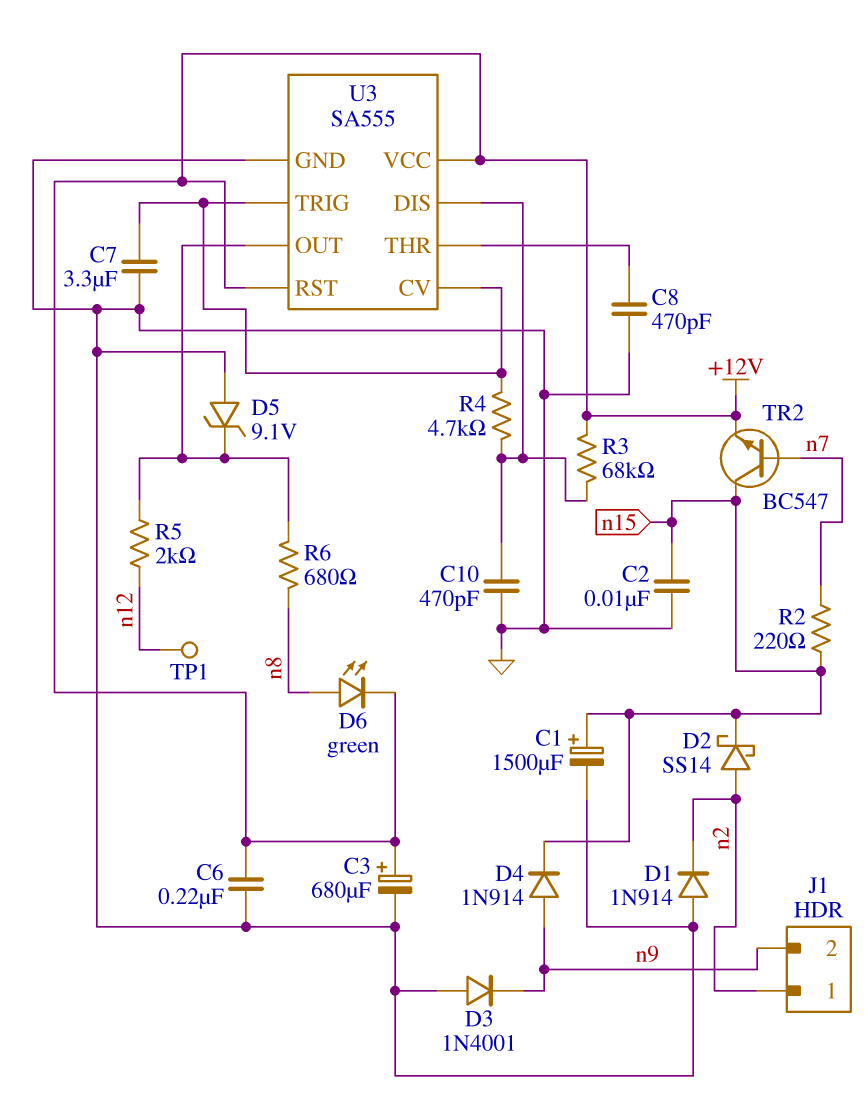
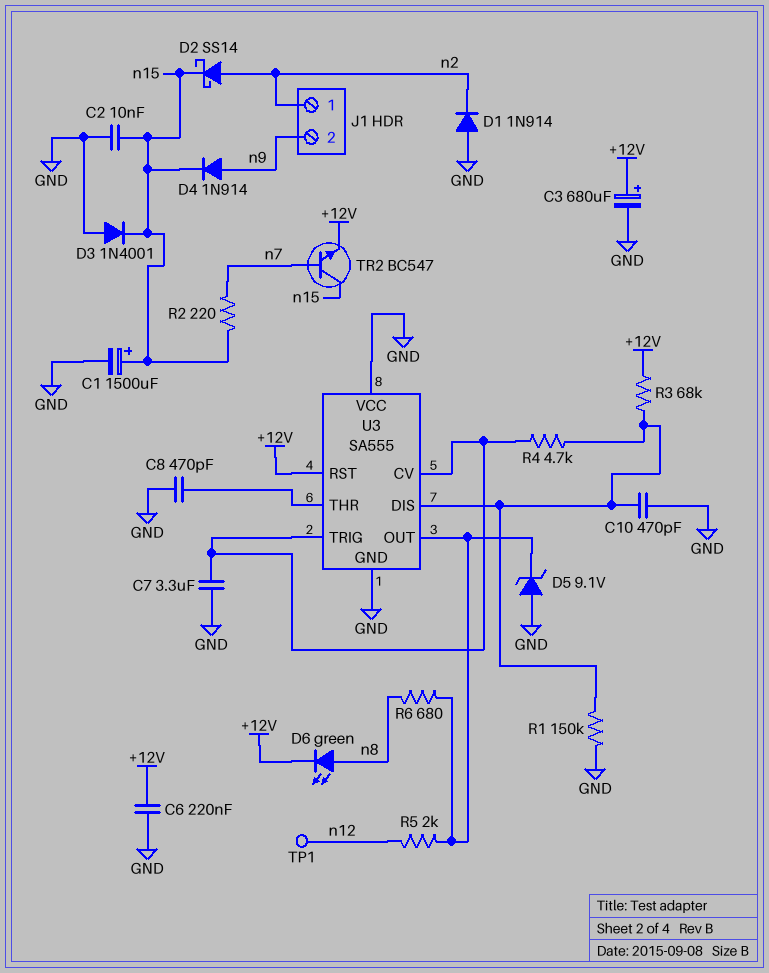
D3: diode 1N4001 (A GND, K n9) -> diode 1N4001 (A GND, K n15)
R1: none -> 150k (GND, U3/DIS)
U3 pin VCC: +12V -> GND

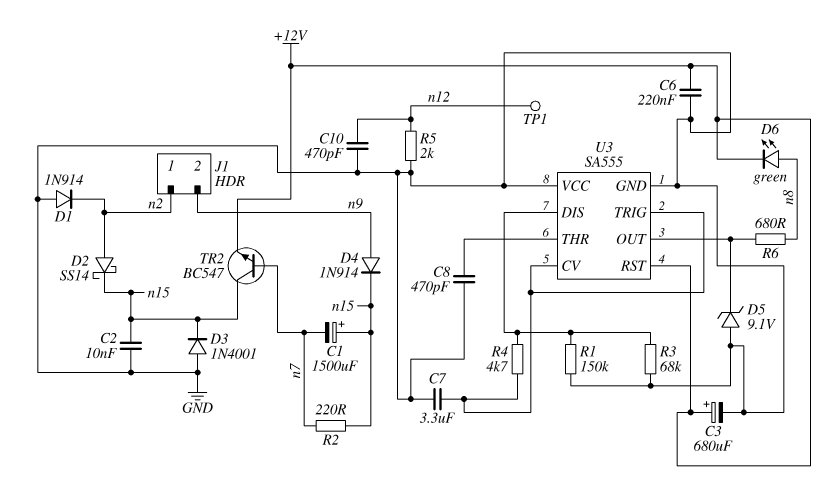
C1: 1500uF (plus n15, minus GND) -> 1500uF (plus n15, minus n7)
C10: 470pF (GND, U3/DIS) -> 470pF (GND, n12)
R3: 68k (+12V, U3/DIS) -> 68k (GND, U3/DIS)
R5: 2k (U3/OUT, n12) -> 2k (GND, n12)

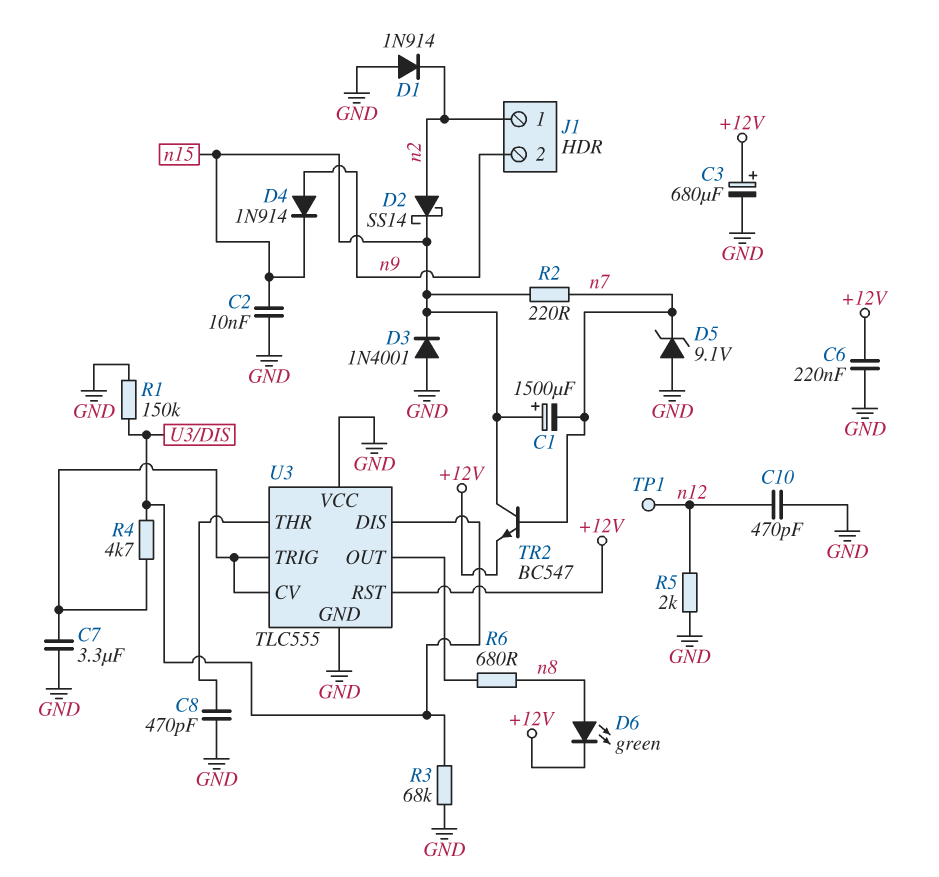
D5: zener 9.1V (A GND, K U3/OUT) -> zener 9.1V (A GND, K n7)
U3: SA555 -> TLC555

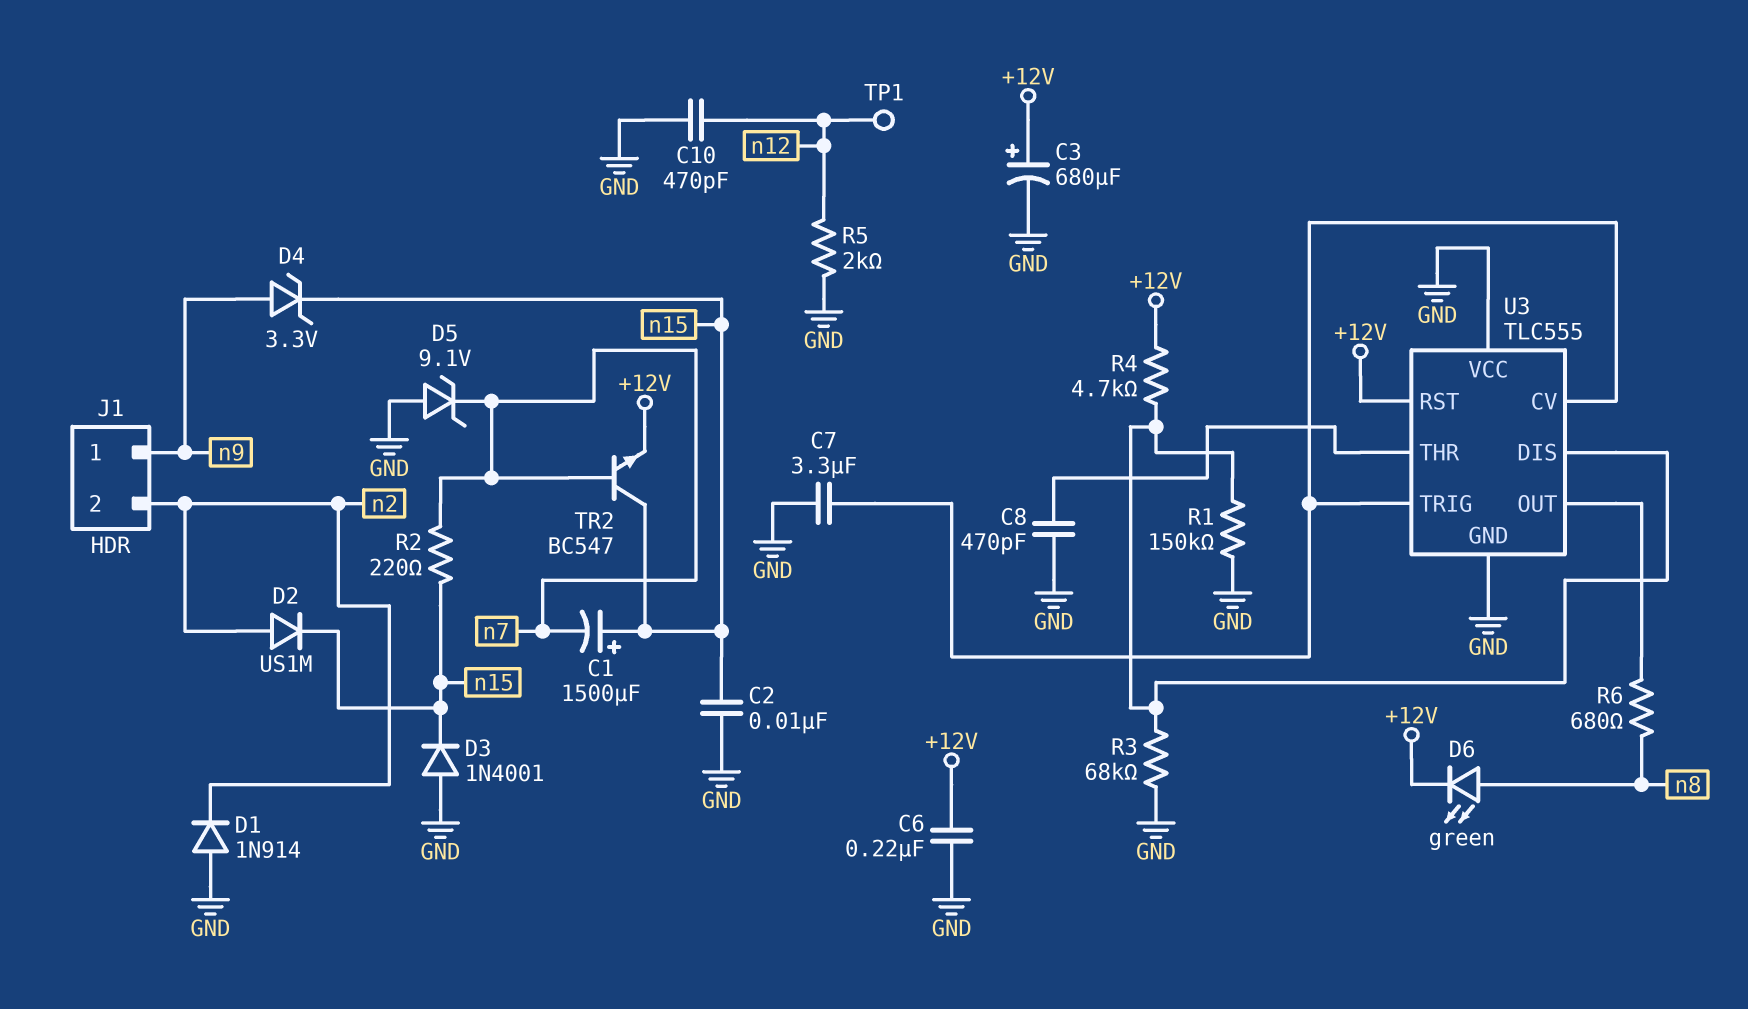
D2: schottky SS14 (A n2, K n15) -> diode US1M (A n2, K n15)
D4: diode 1N914 (A n9, K n15) -> zener 3.3V (A n9, K n15)
J1 pin 1: n2 -> n9
J1 pin 2: n9 -> n2
R4: 4.7k (U3/CV, U3/DIS) -> 4.7k (+12V, U3/DIS)

